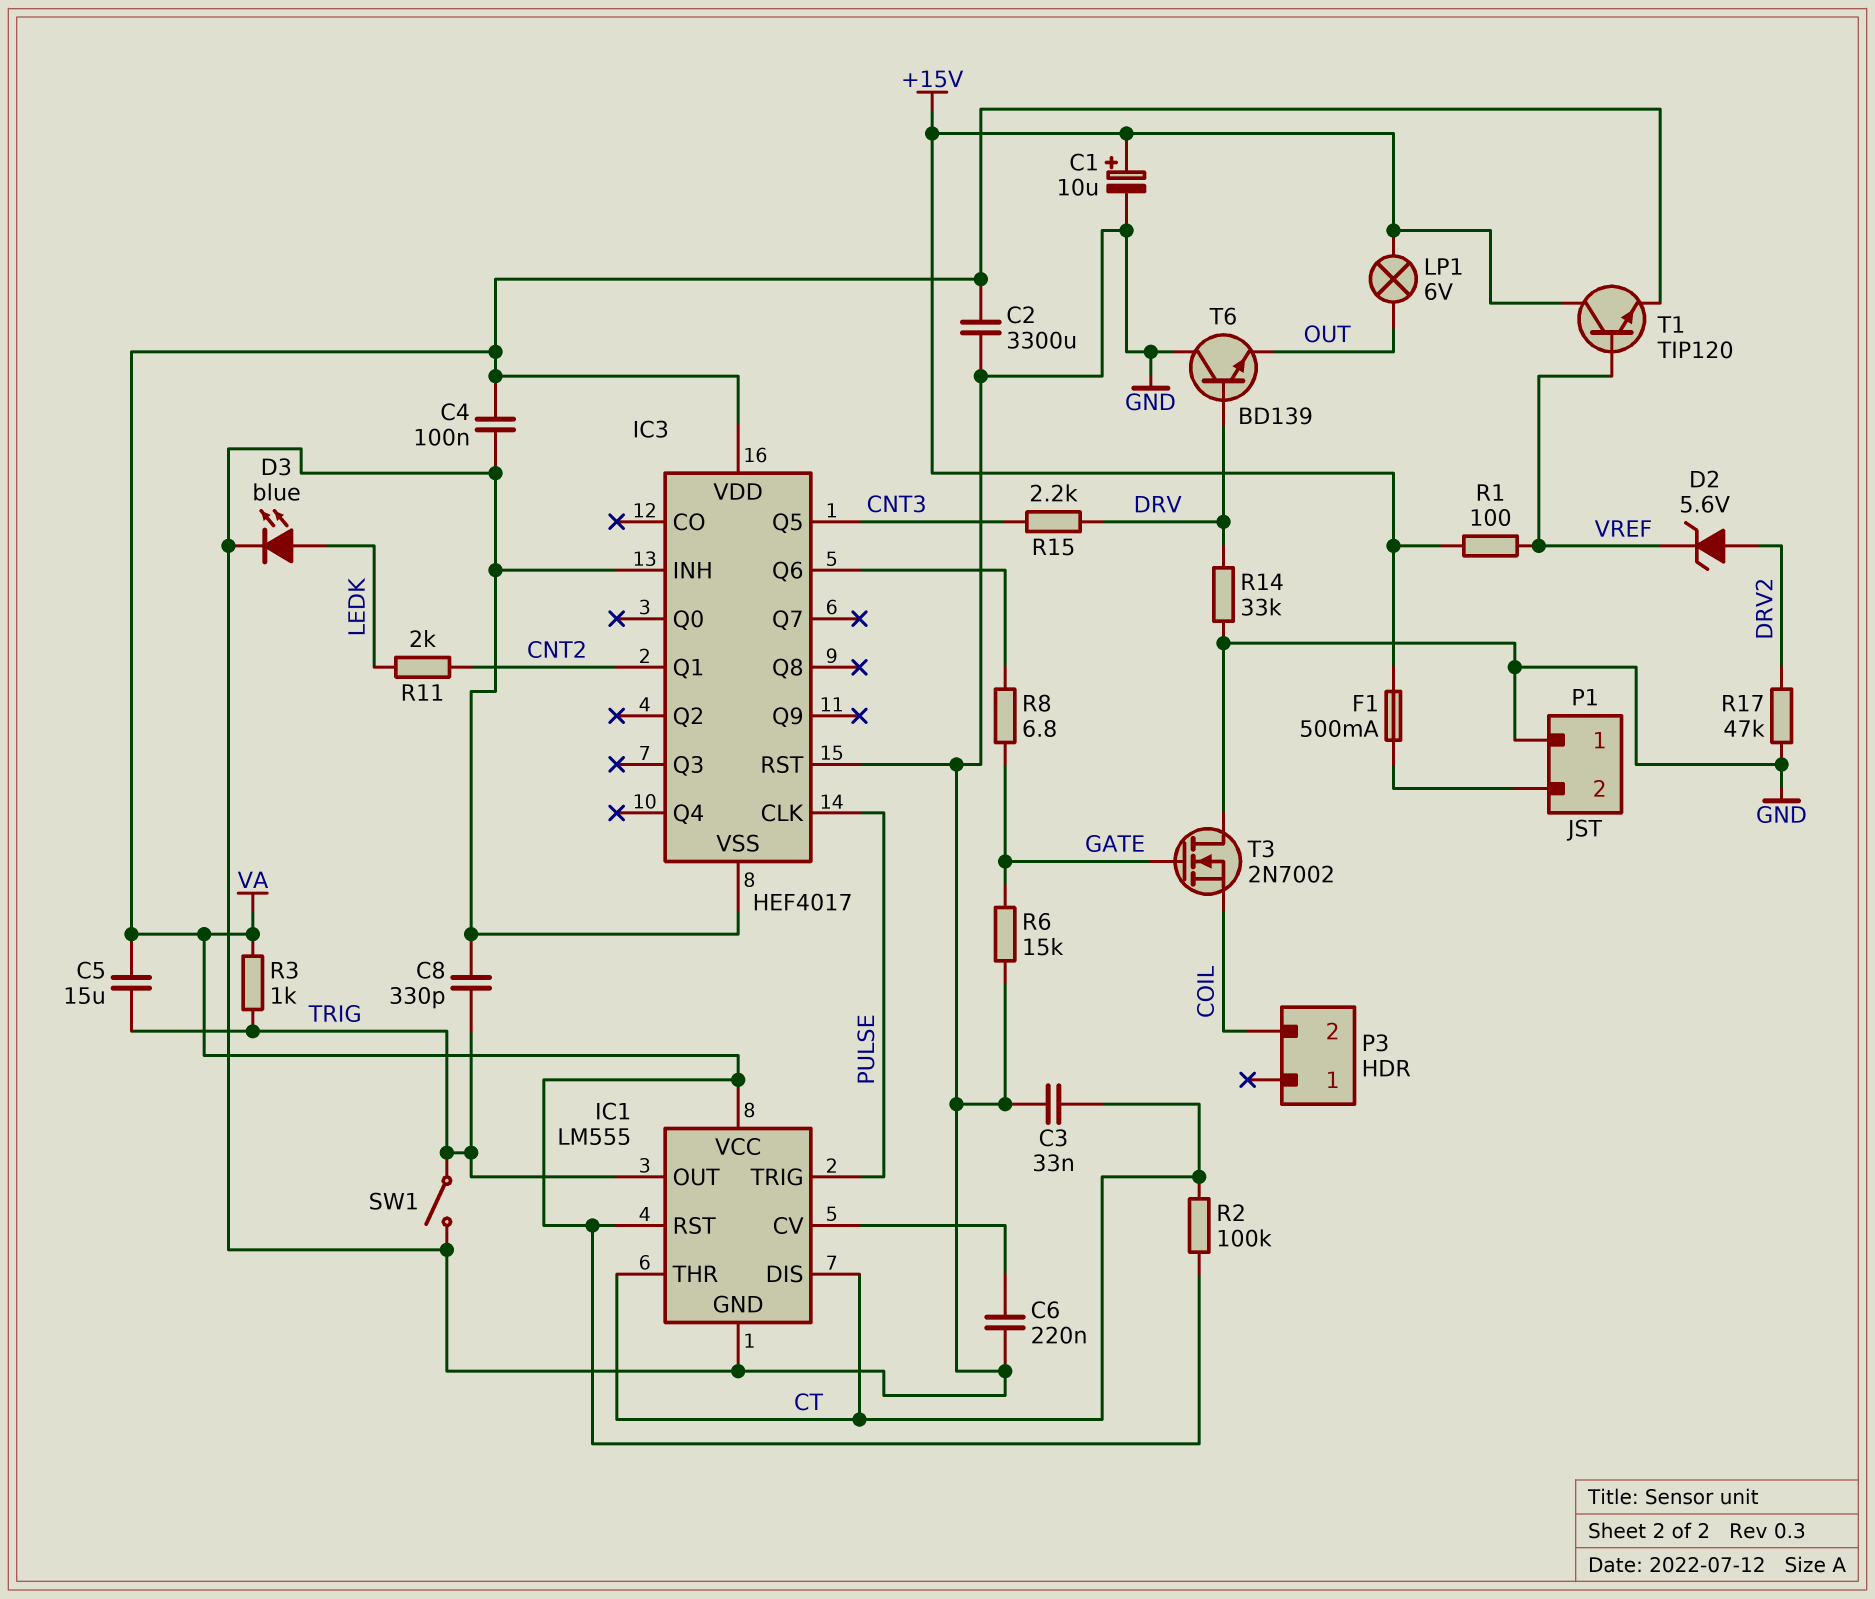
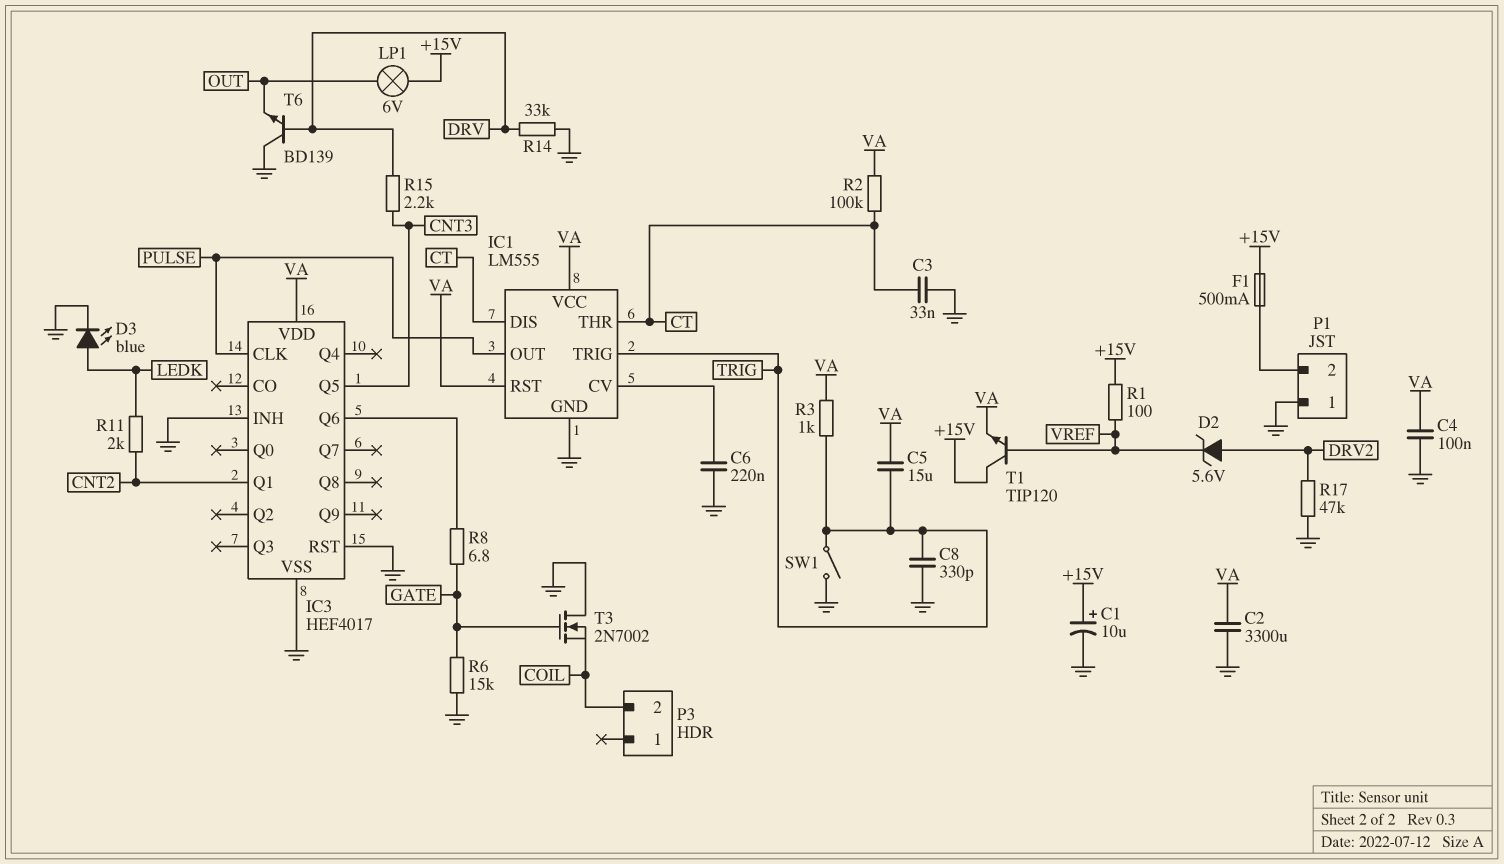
IC1 pin OUT: TRIG -> PULSE
IC1 pin TRIG: PULSE -> TRIG

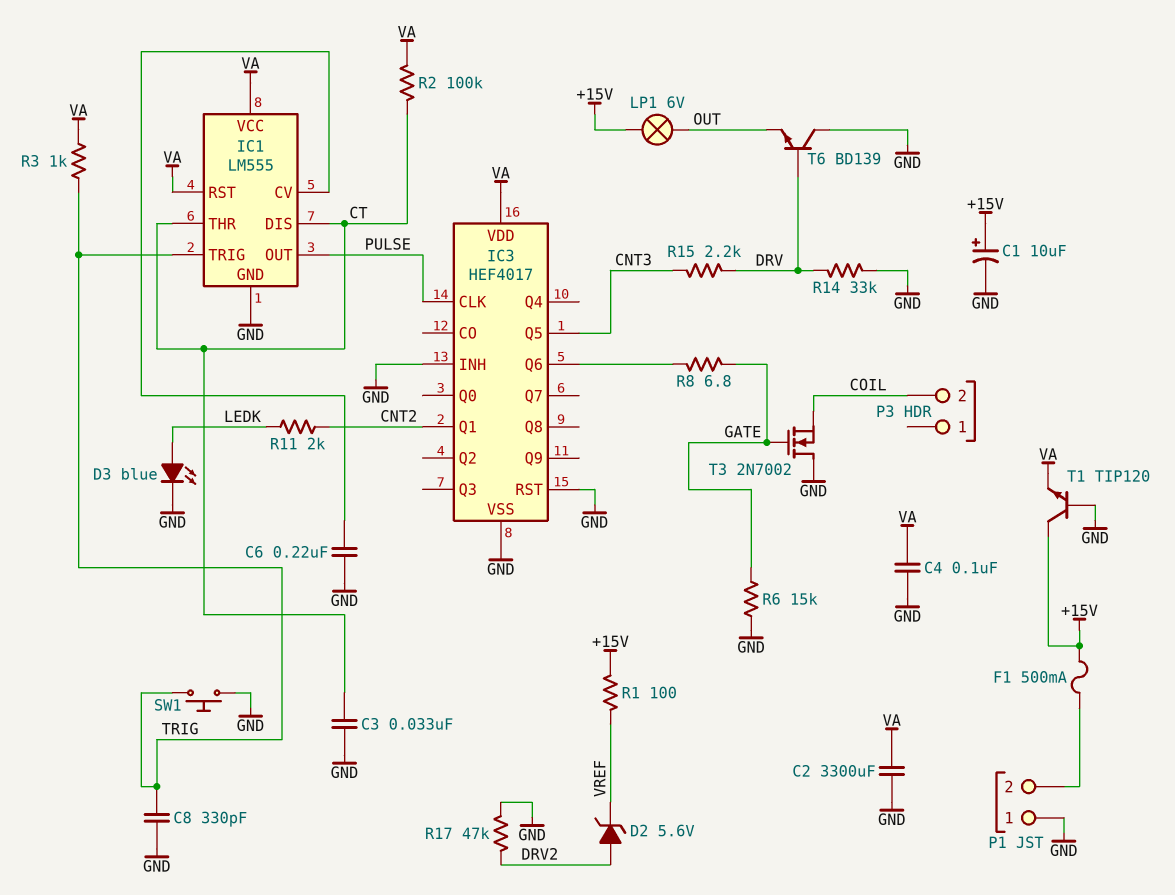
C5: 15uF (TRIG, VA) -> none
SW1: switch (GND, TRIG) -> button (GND, TRIG)
T1: NPN TIP120 (B VREF, C +15V, E VA) -> NPN TIP120 (B GND, C +15V, E VA)

